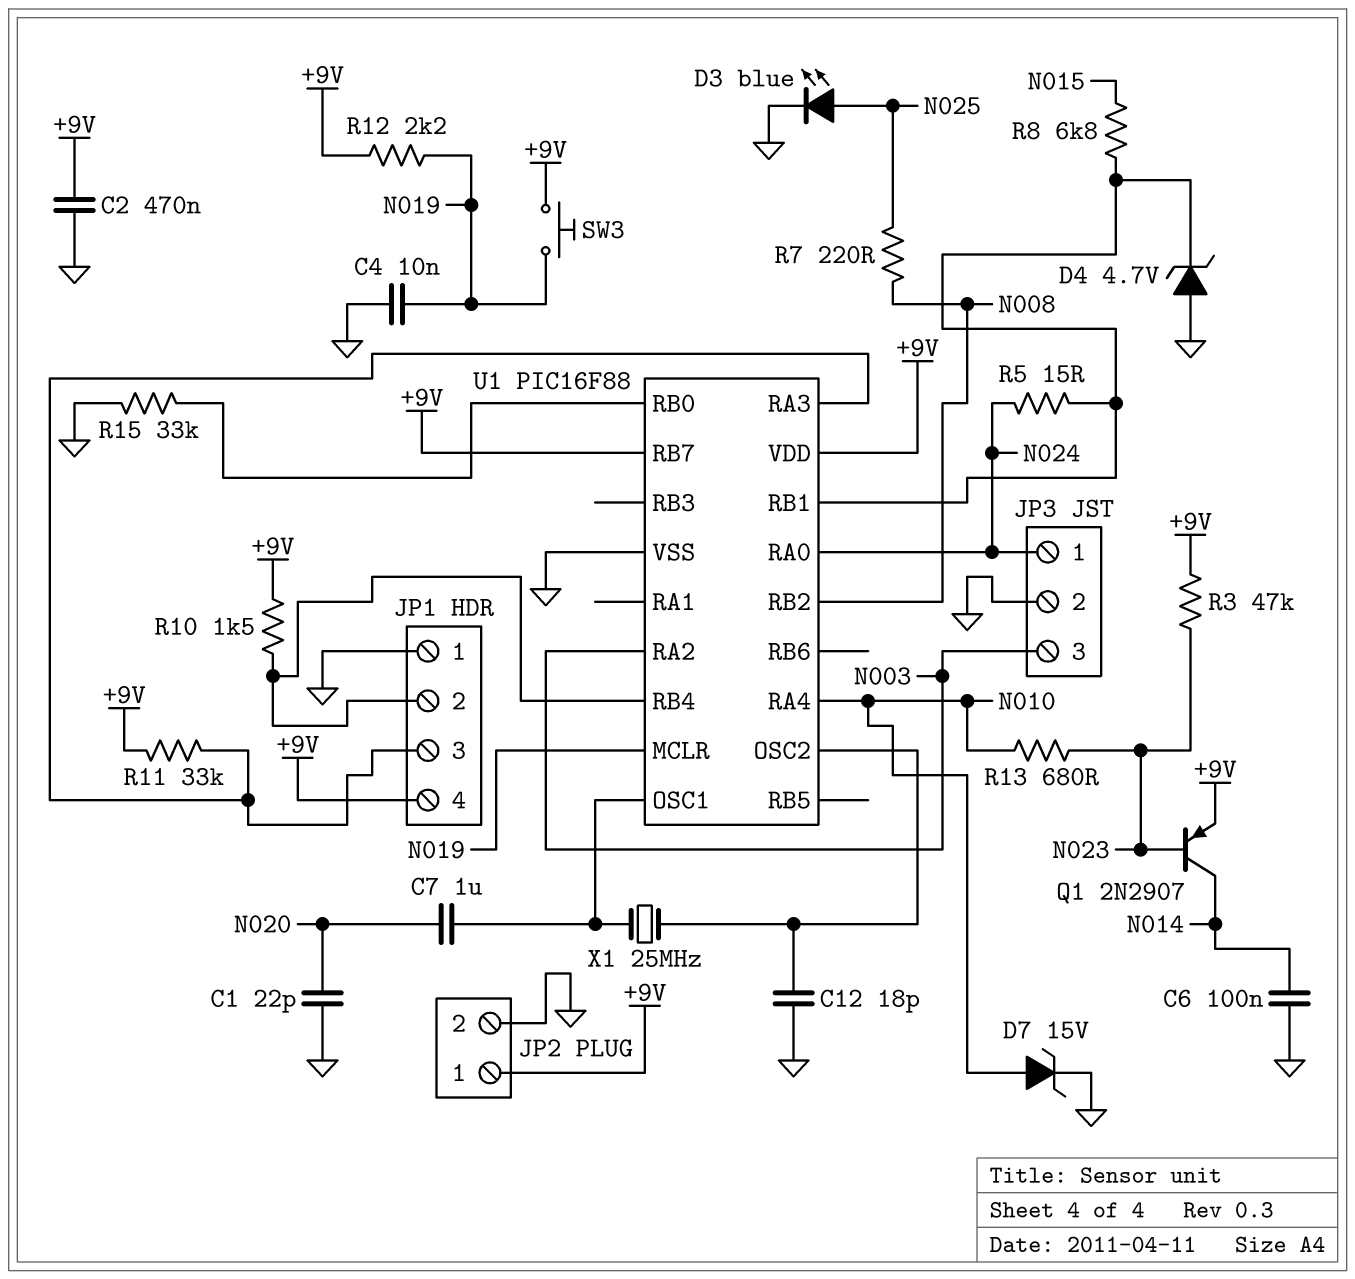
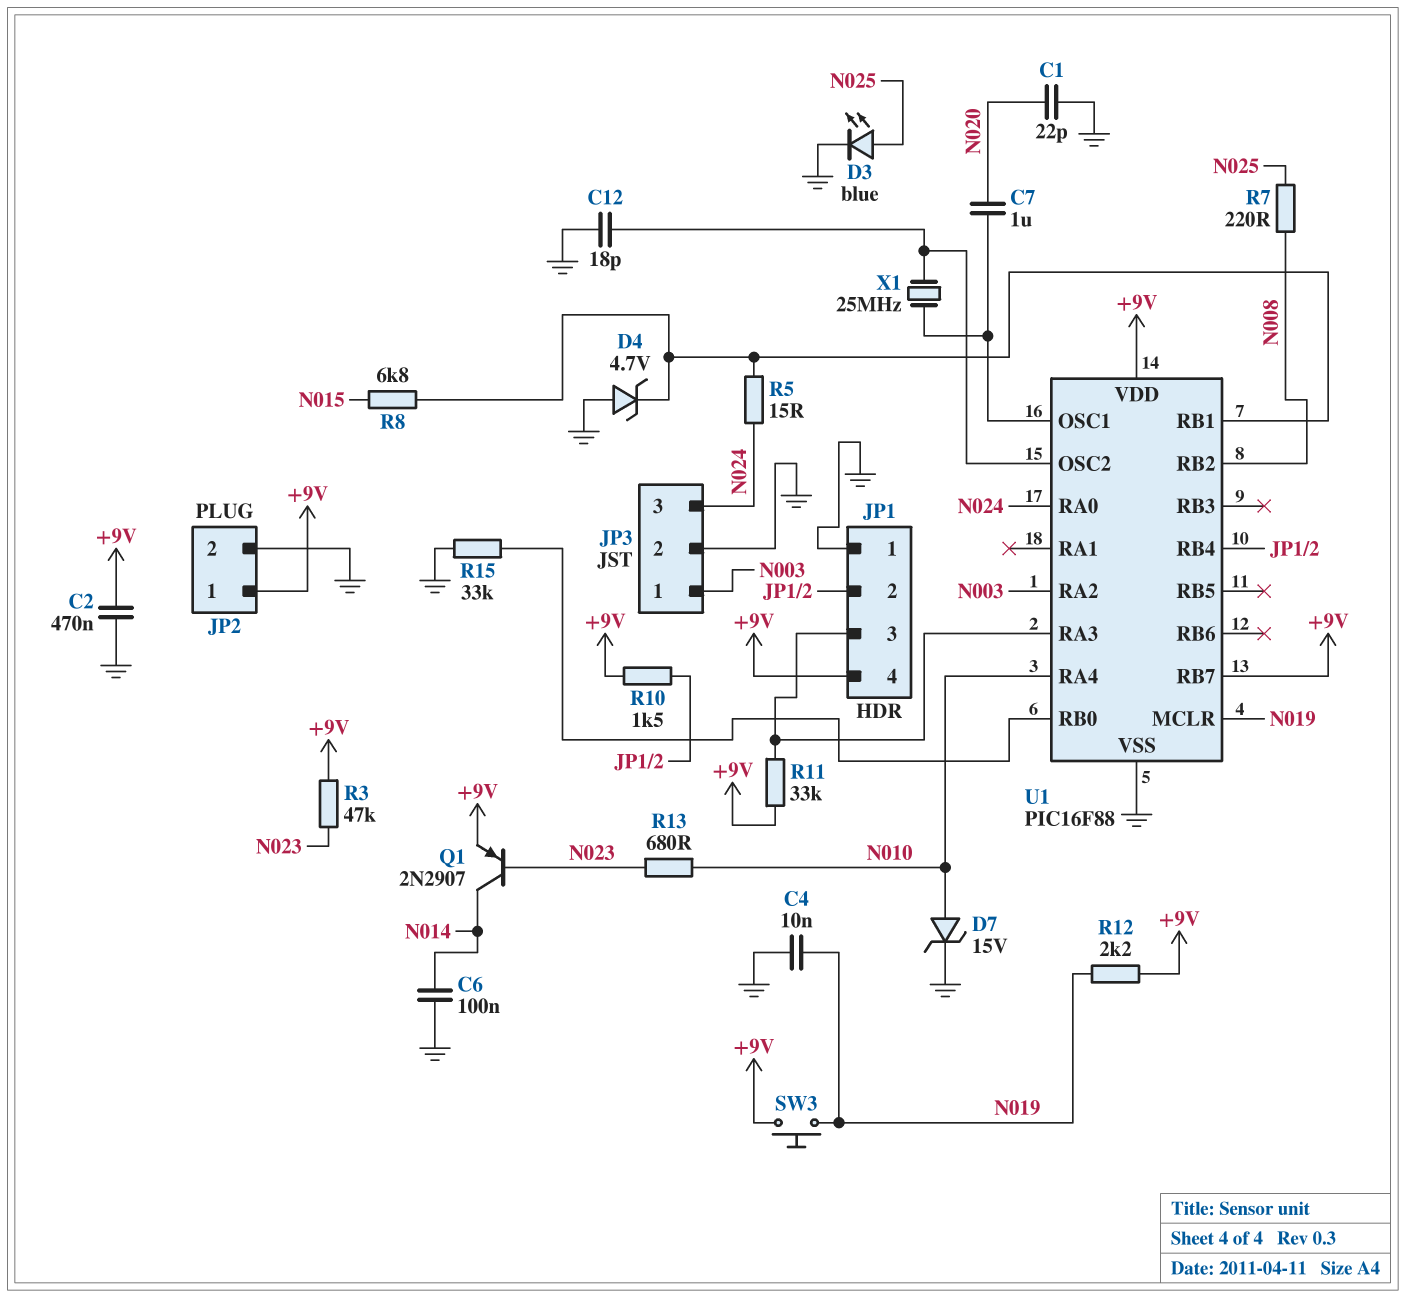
JP3 pin 1: N024 -> N003
JP3 pin 3: N003 -> N024

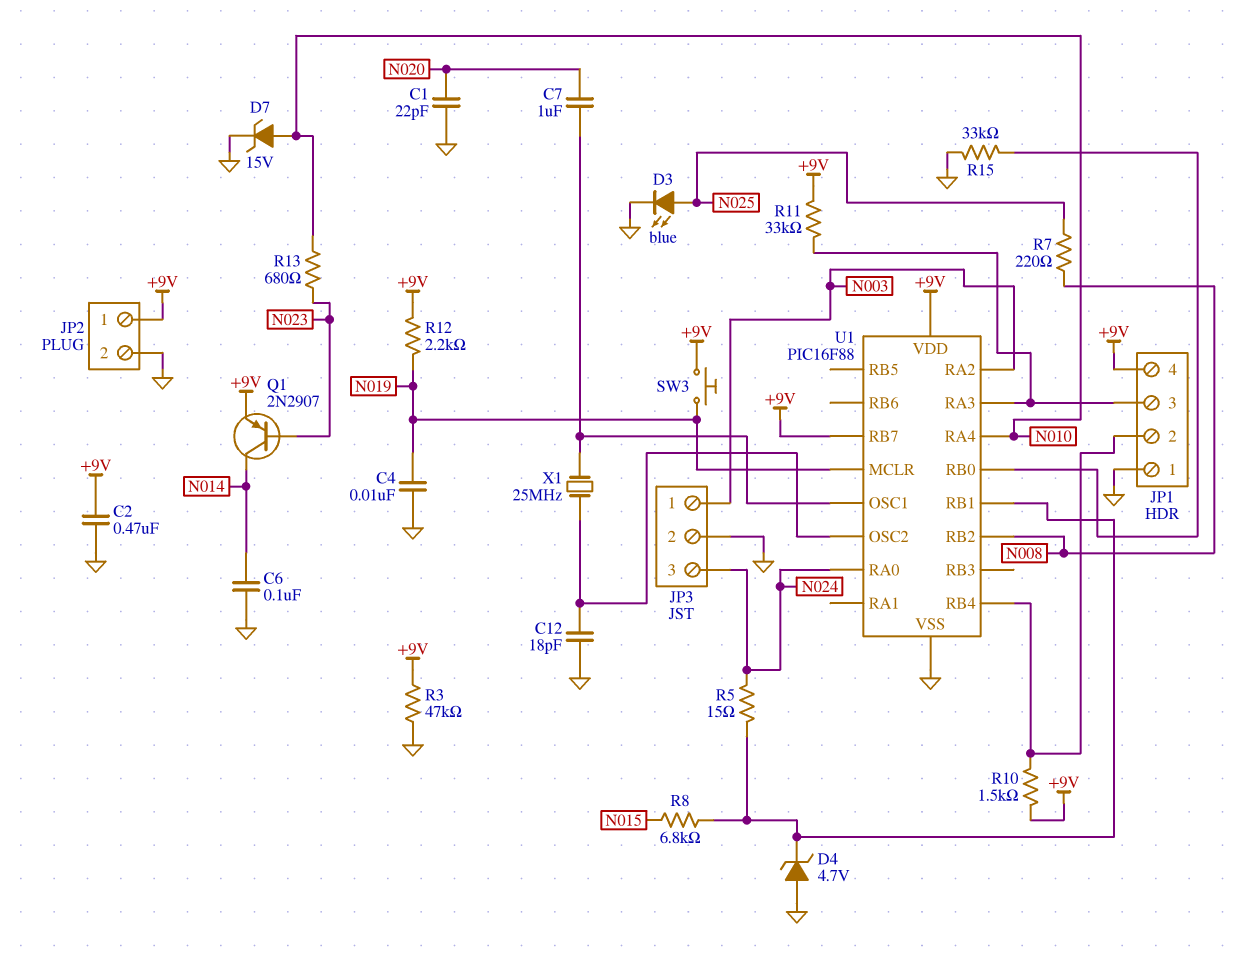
R3: 47k (+9V, N023) -> 47k (+9V, GND)

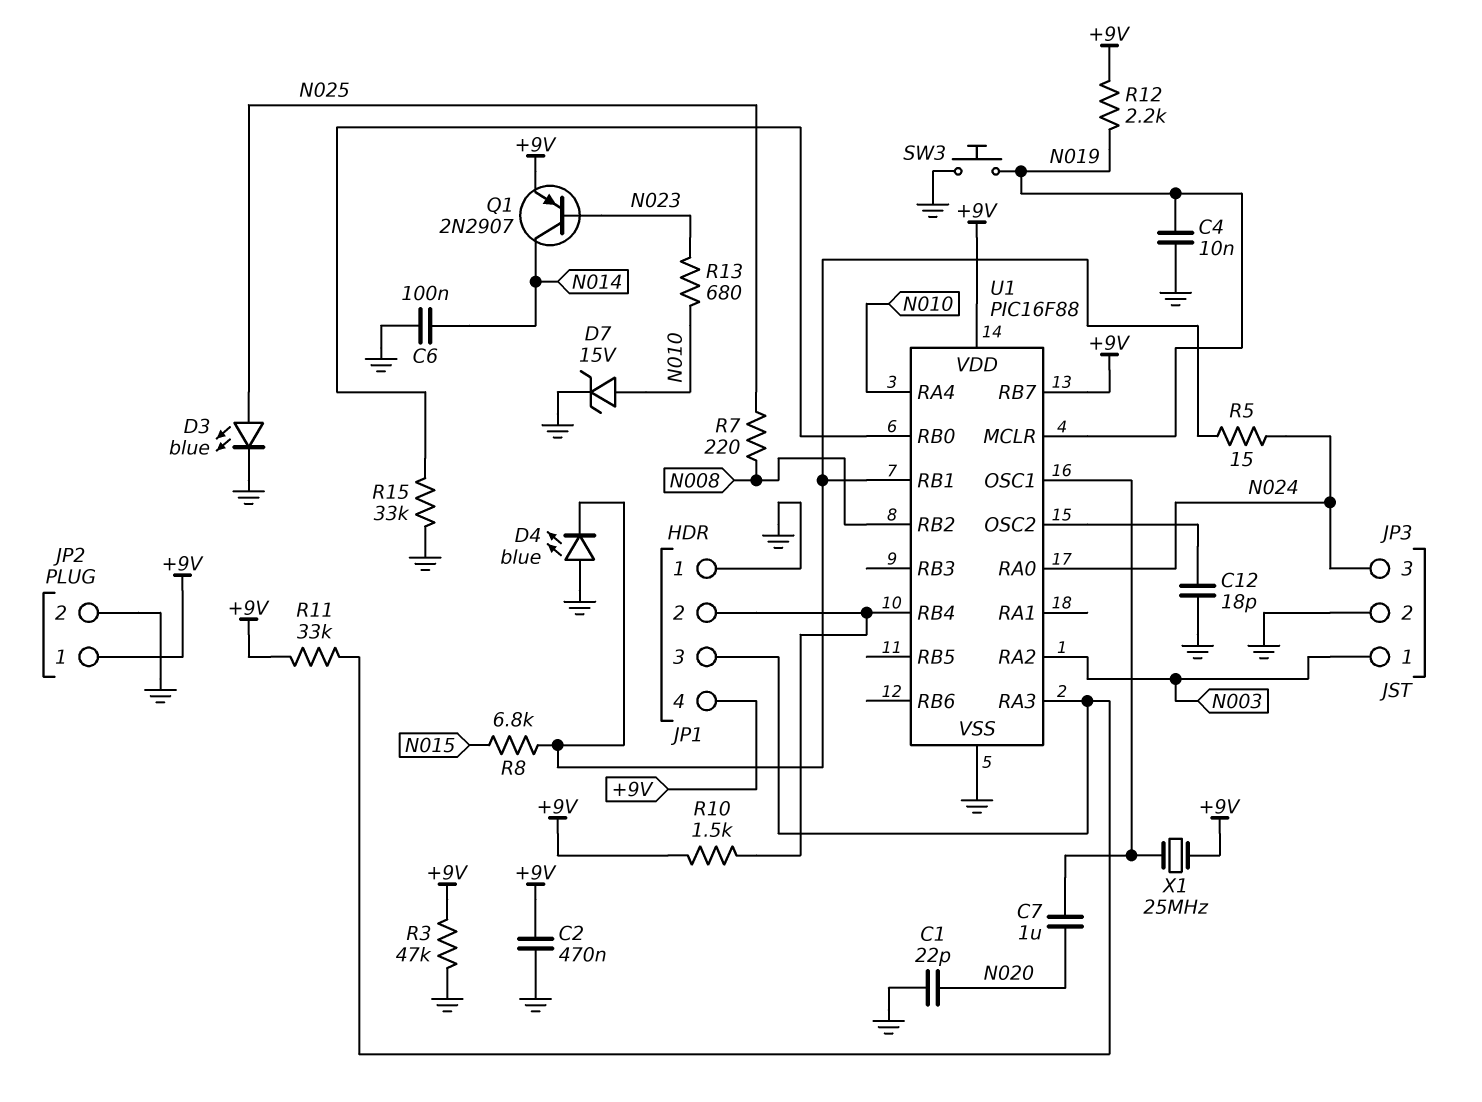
D4: zener 4.7V (A GND, K U1/RB1) -> LED blue (A GND, K U1/RB1)
SW3: button (+9V, N019) -> button (GND, N019)
X1: 25MHz (U1/OSC1, U1/OSC2) -> 25MHz (+9V, U1/OSC1)

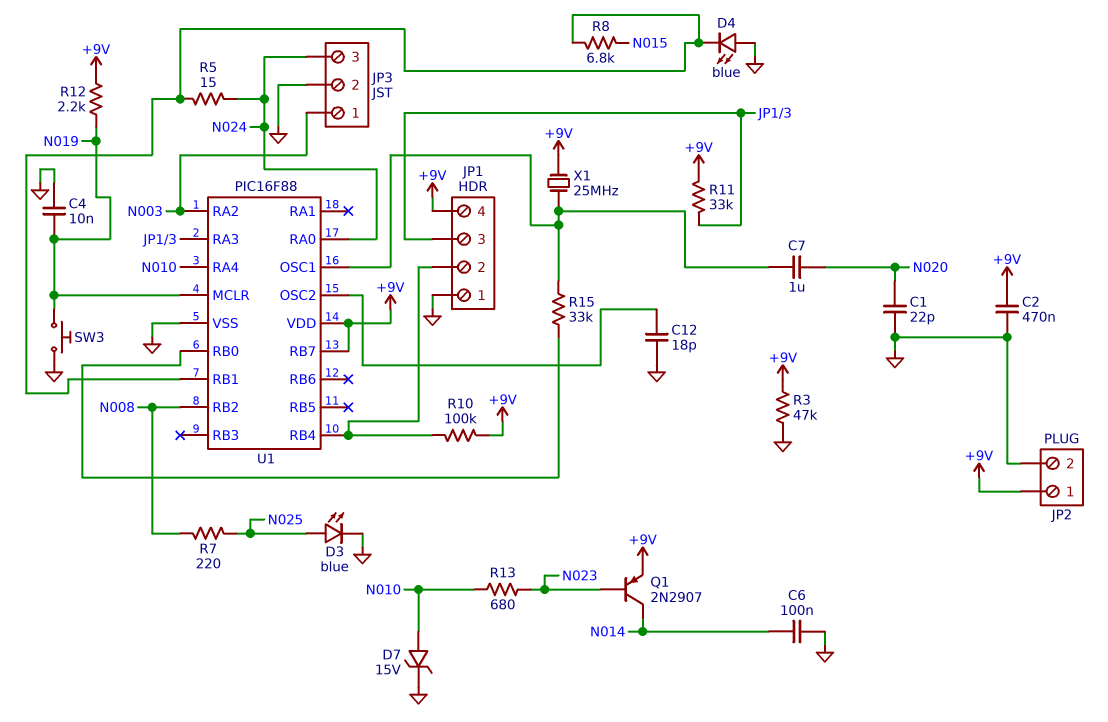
R10: 1.5k (+9V, JP1/2) -> 100k (+9V, JP1/2)
R15: 33k (GND, U1/RB0) -> 33k (U1/OSC1, U1/RB0)

